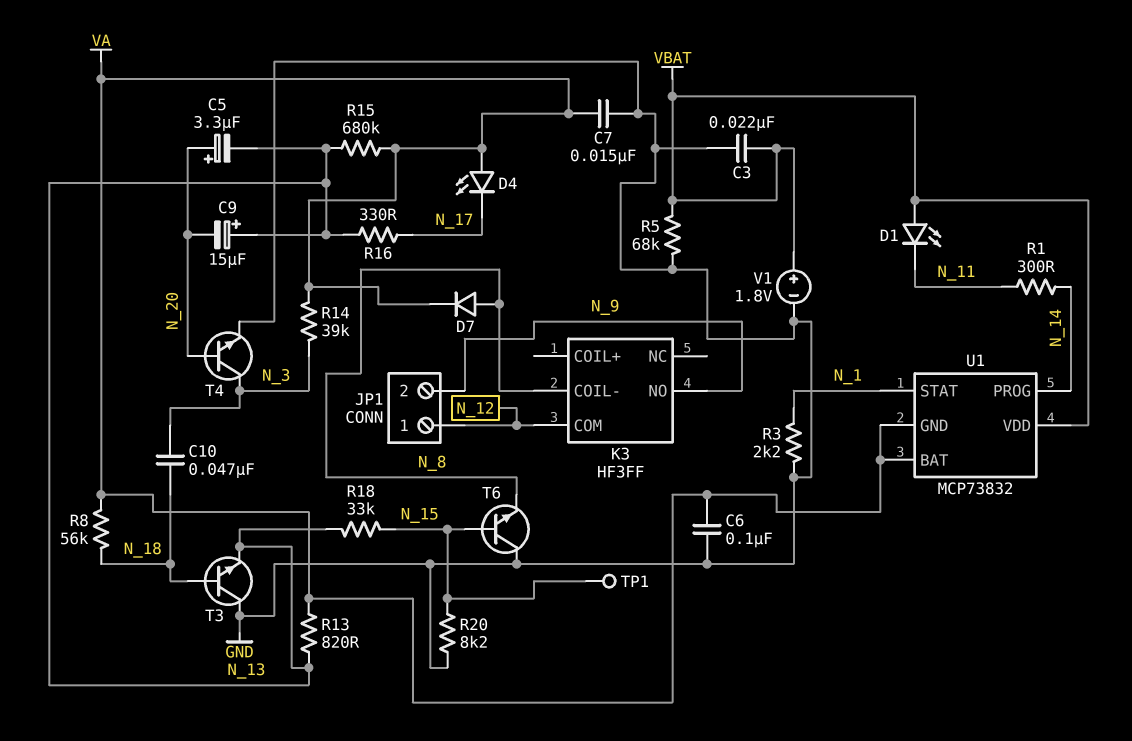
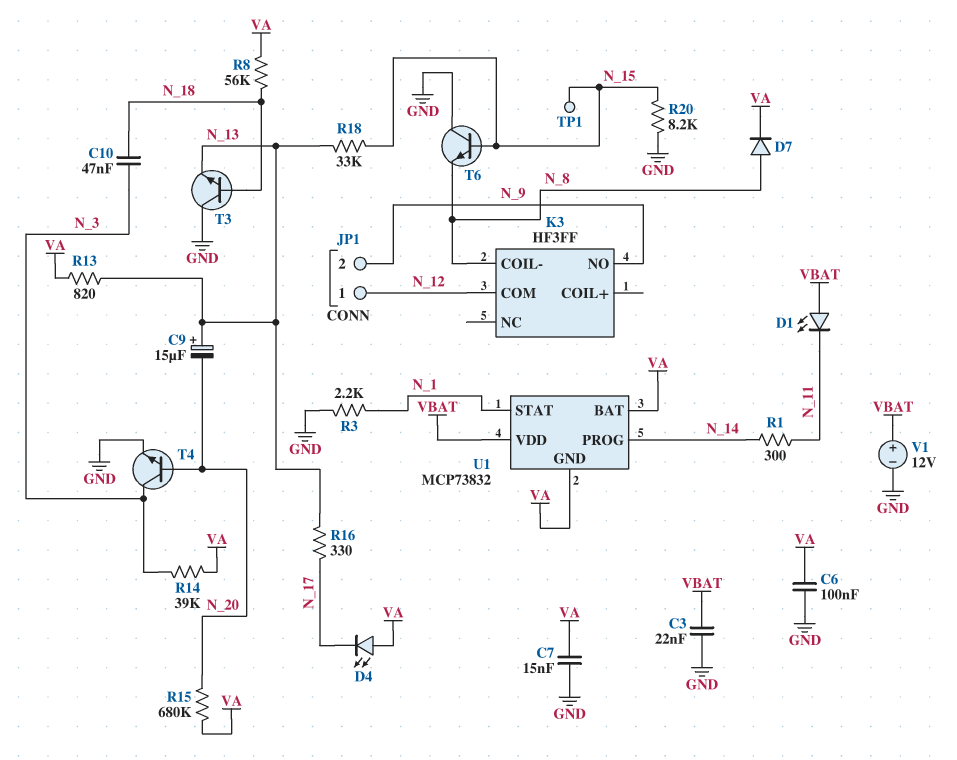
C5: 3.3uF (plus N_20, minus N_13) -> none
R5: 68k (GND, VBAT) -> none
R15: 680k (N_13, VA) -> 680k (N_20, VA)
V1: 1.8V (plus VBAT, minus GND) -> 12V (plus VBAT, minus GND)

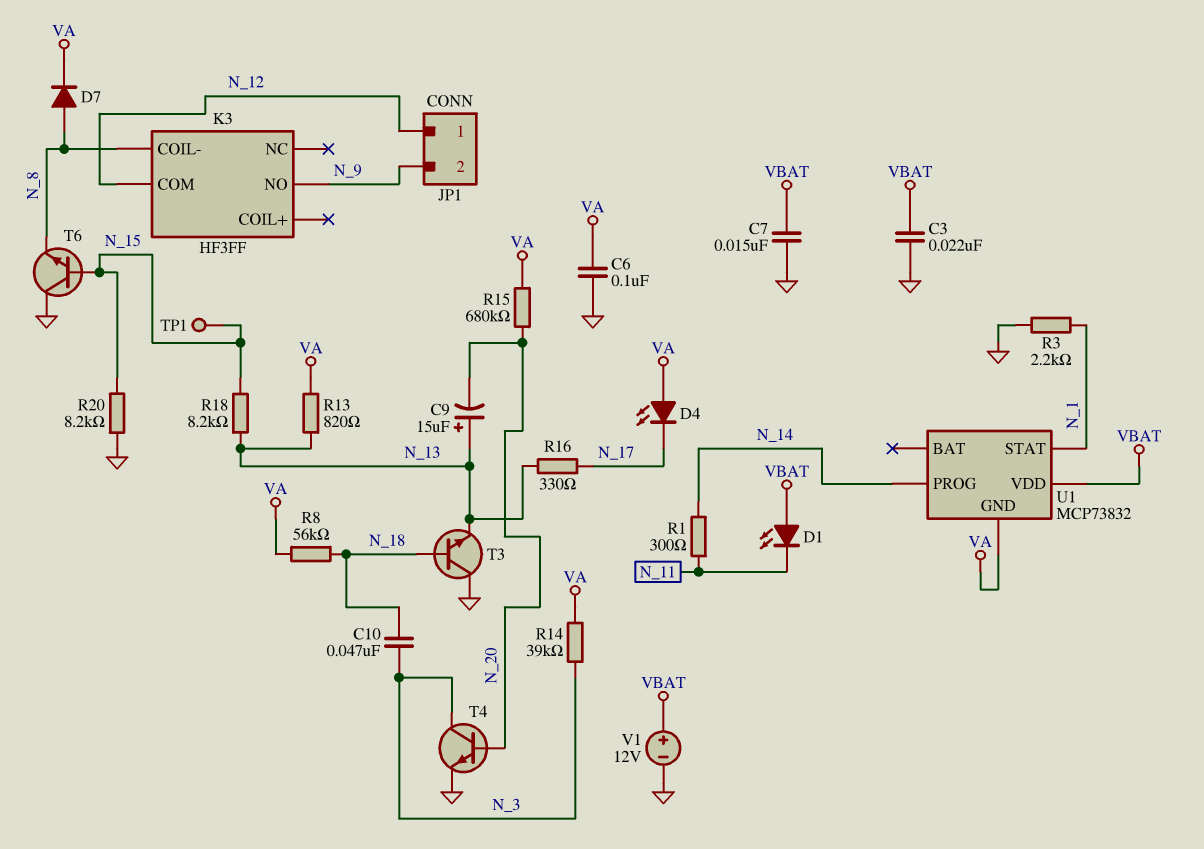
C7: 15nF (GND, VA) -> 15nF (GND, VBAT)
R18: 33k (N_13, N_15) -> 8.2k (N_13, N_15)
U1 pin BAT: VA -> none

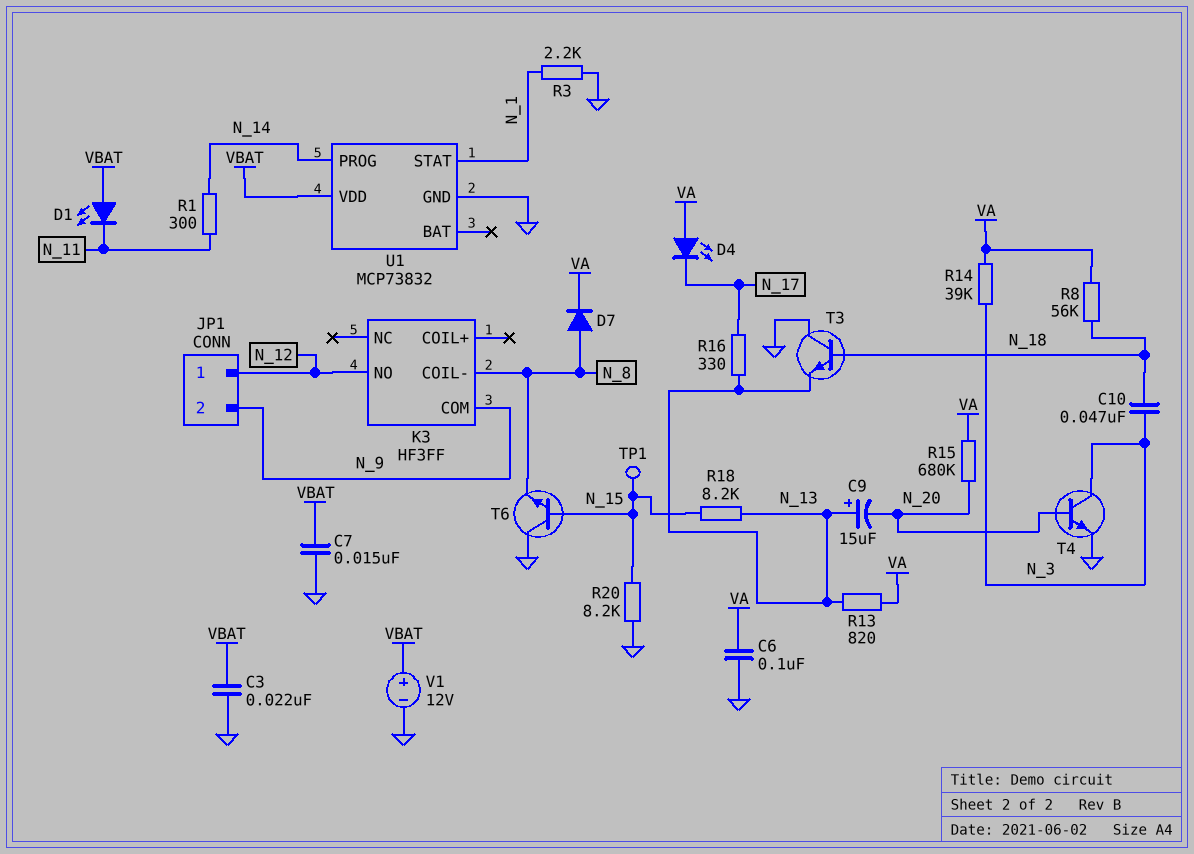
K3 pin COM: N_12 -> N_9
K3 pin NO: N_9 -> N_12
U1 pin GND: VA -> GND

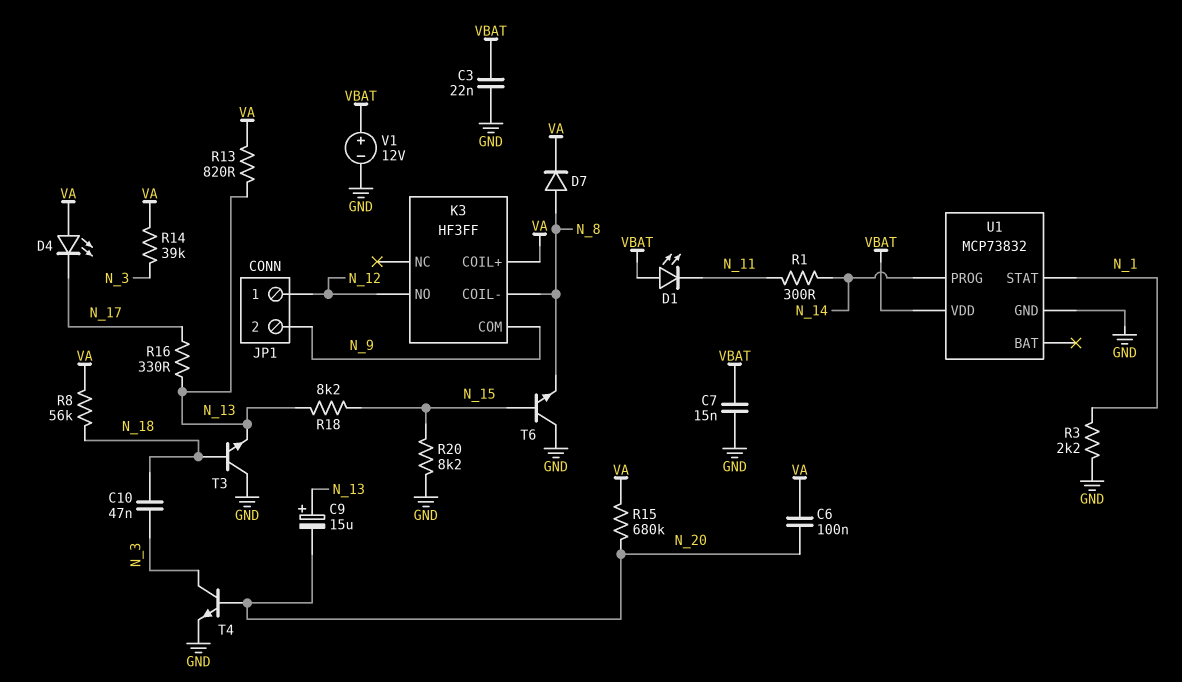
C6: 100nF (GND, VA) -> 100nF (N_20, VA)
K3 pin COIL+: none -> VA
TP1: test point (N_15) -> none

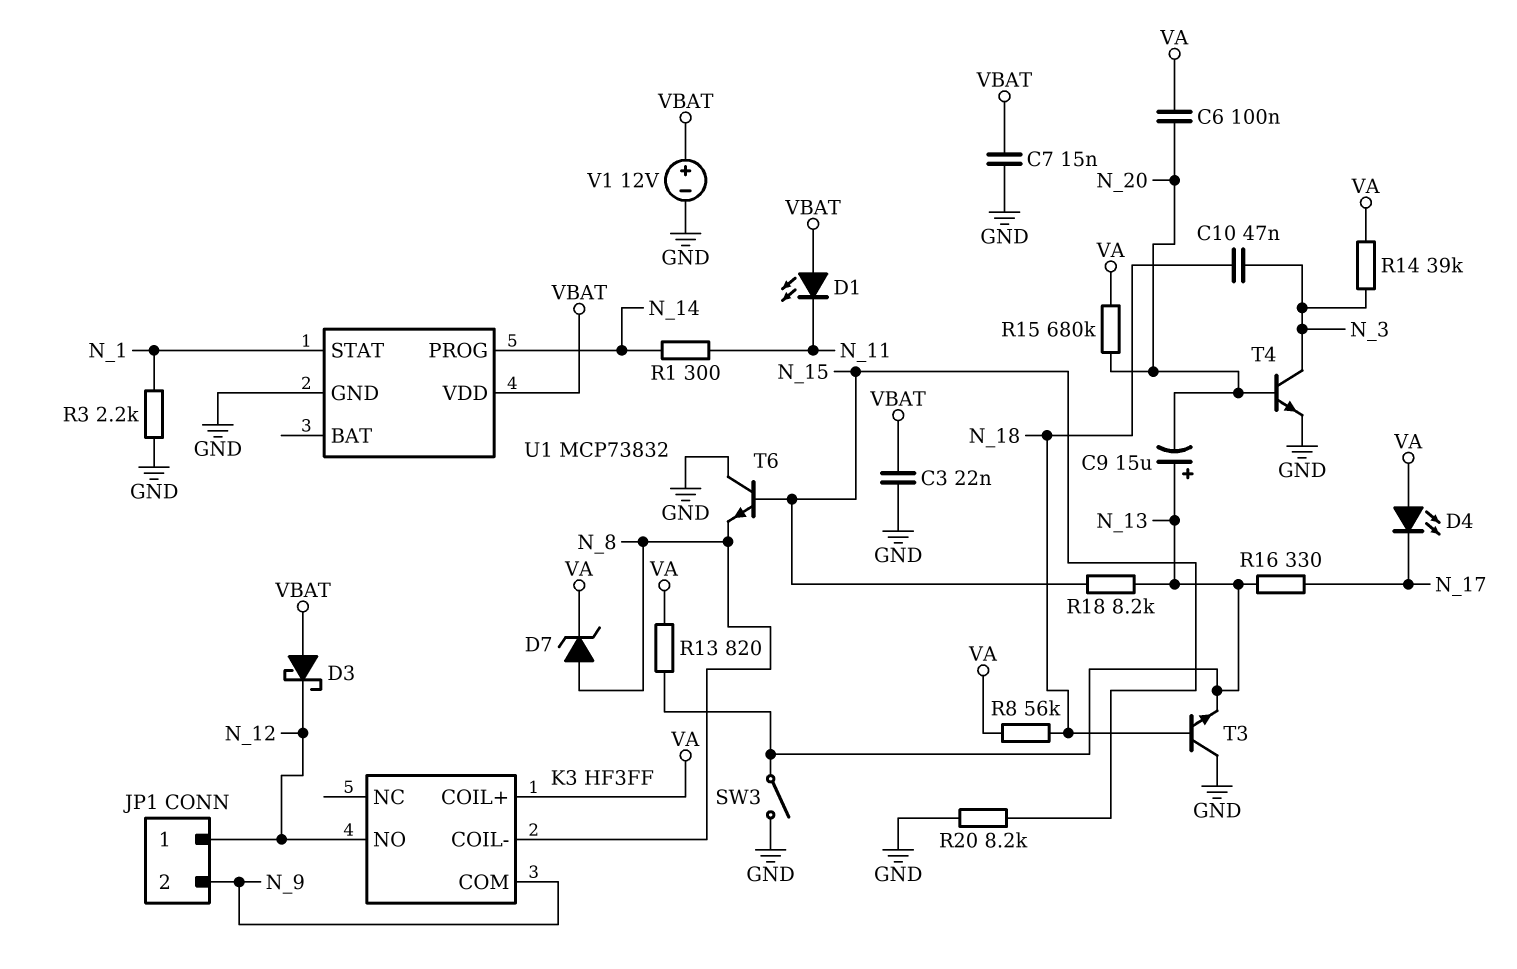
D3: none -> schottky (A VBAT, K N_12)
D7: diode (A N_8, K VA) -> zener (A N_8, K VA)
SW3: none -> switch (GND, N_13)

